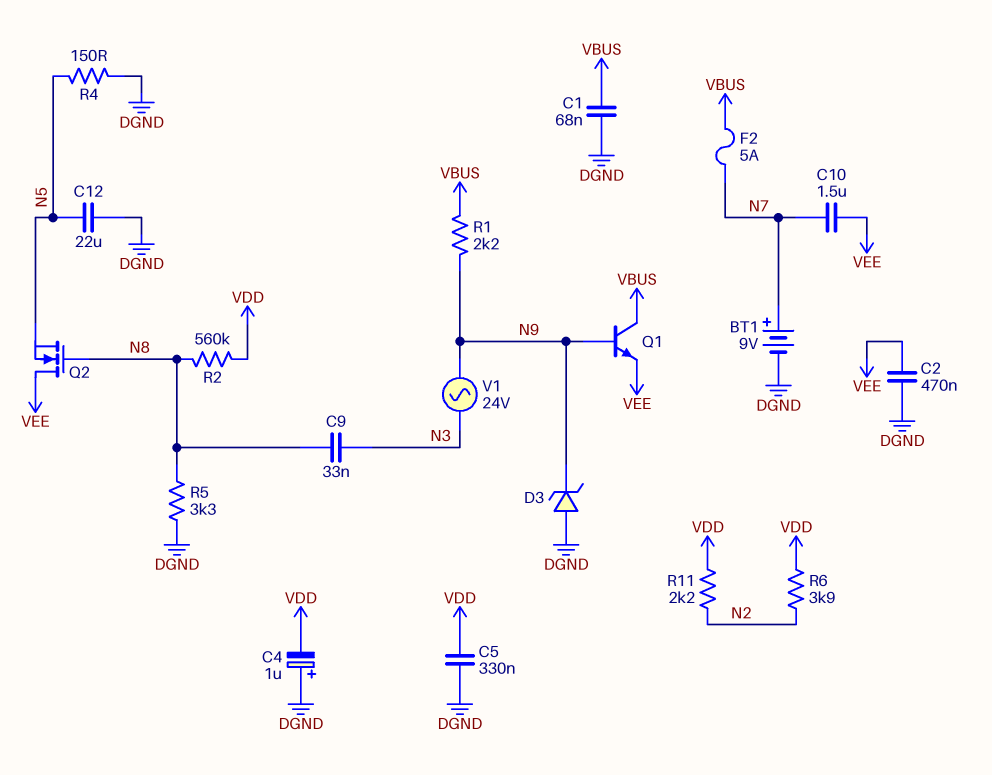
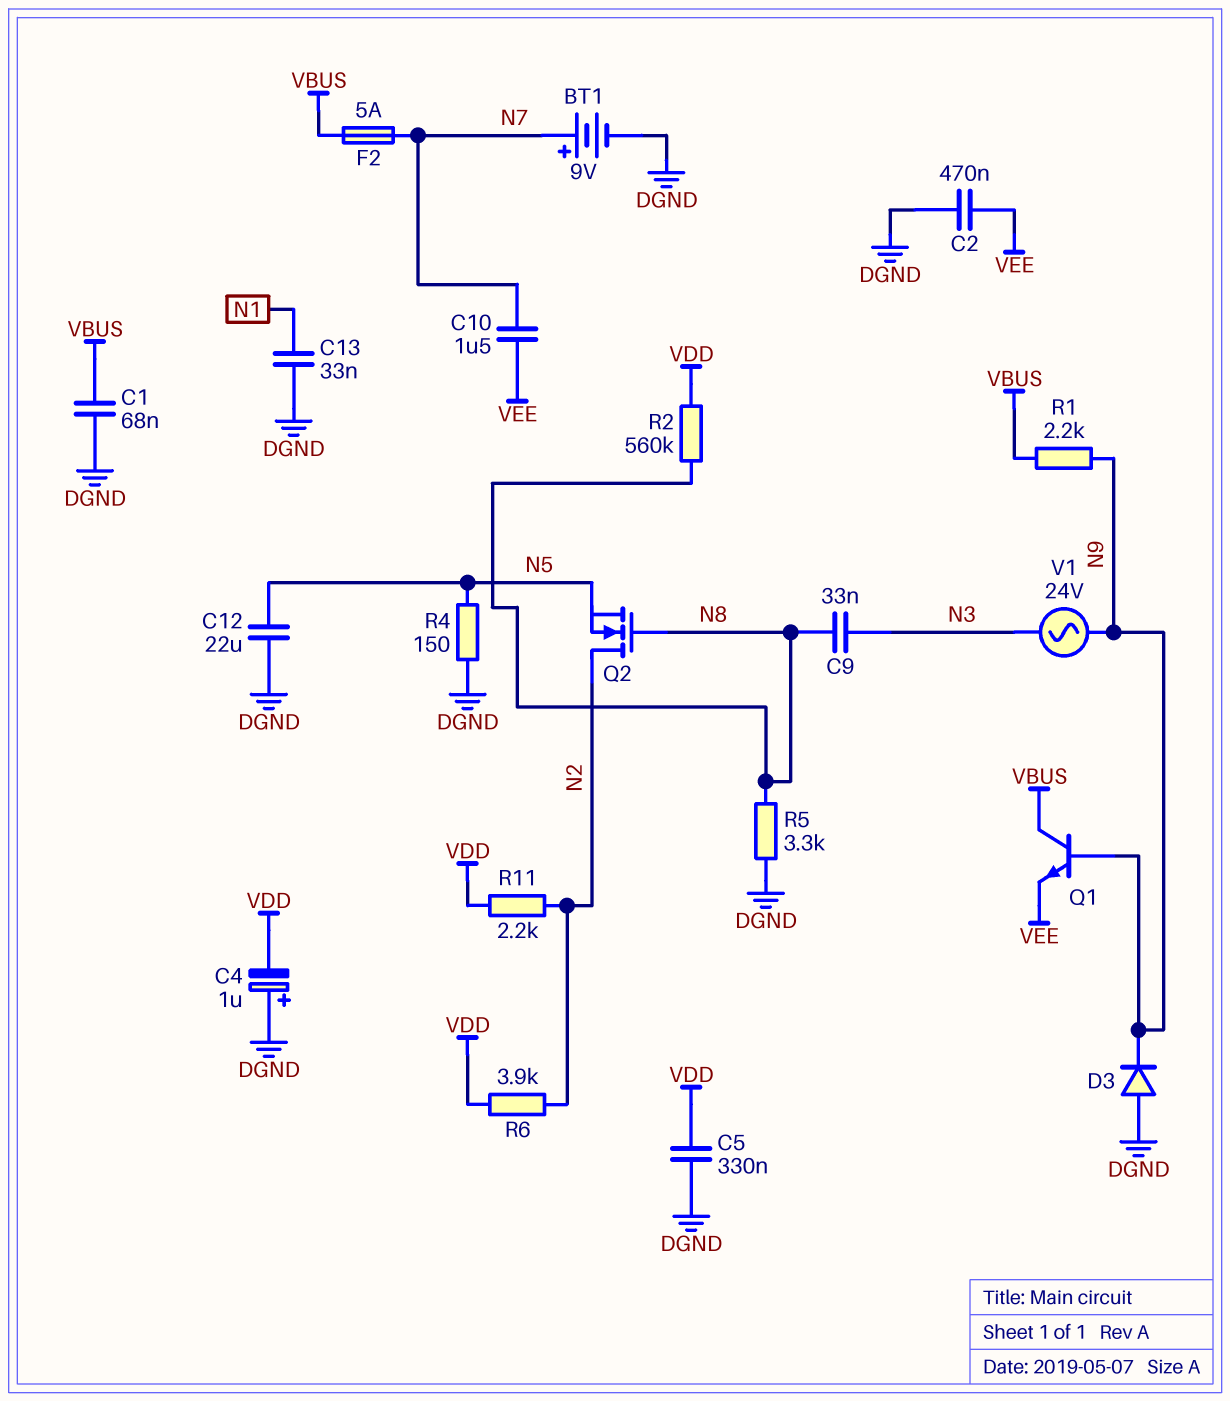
C13: none -> 33nF (DGND, N1)
D3: zener (A DGND, K N9) -> diode (A DGND, K N9)
Q2: NMOS (G N8, D VEE, S N5) -> NMOS (G N8, D N2, S N5)

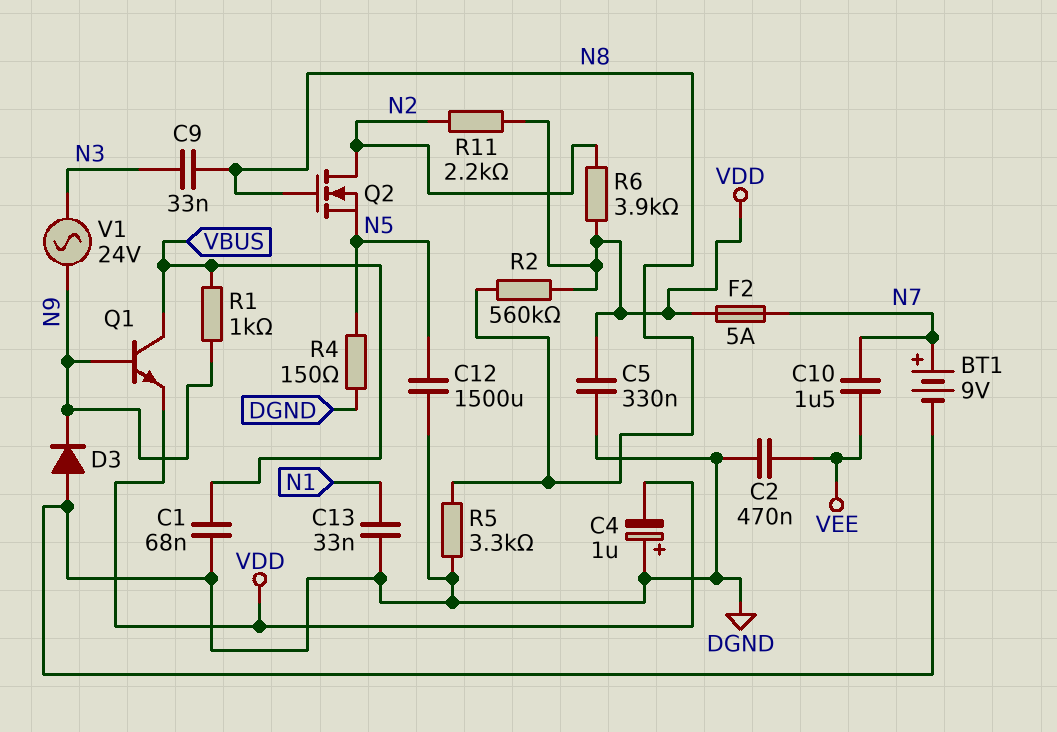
C12: 22uF (DGND, N5) -> 1500uF (DGND, N5)
F2: 5A (N7, VBUS) -> 5A (N7, VDD)
Q1: NPN (B N9, C VBUS, E VEE) -> NPN (B N9, C VBUS, E VDD)
R1: 2.2k (N9, VBUS) -> 1k (N9, VBUS)

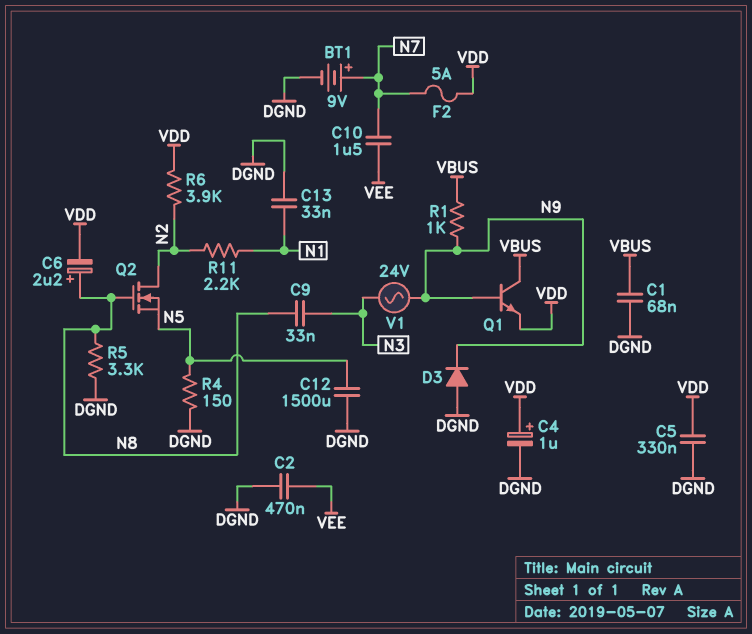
C4: 1uF (plus DGND, minus VDD) -> 1uF (plus VDD, minus DGND)
C6: none -> 2.2uF (plus N8, minus VDD)
R2: 560k (N8, VDD) -> none
R11: 2.2k (N2, VDD) -> 2.2k (N1, N2)

